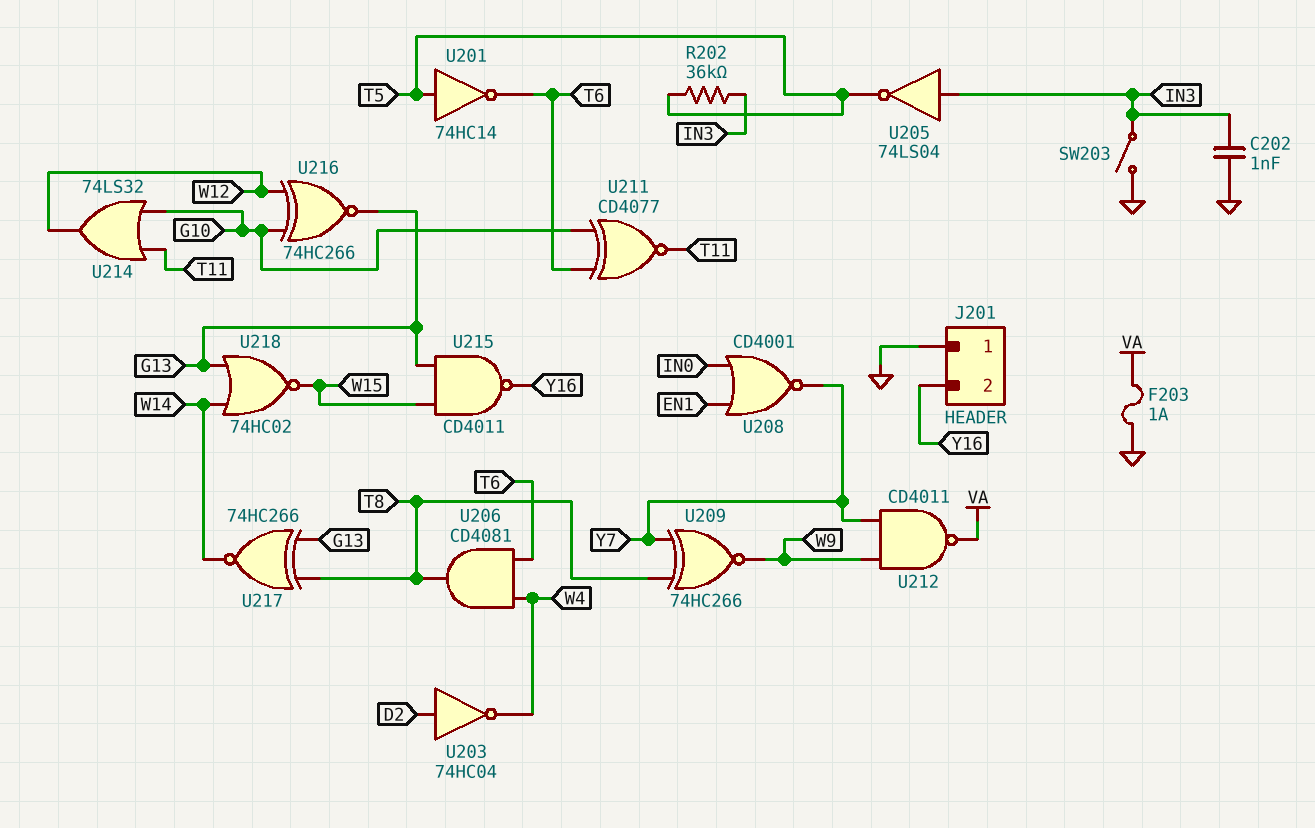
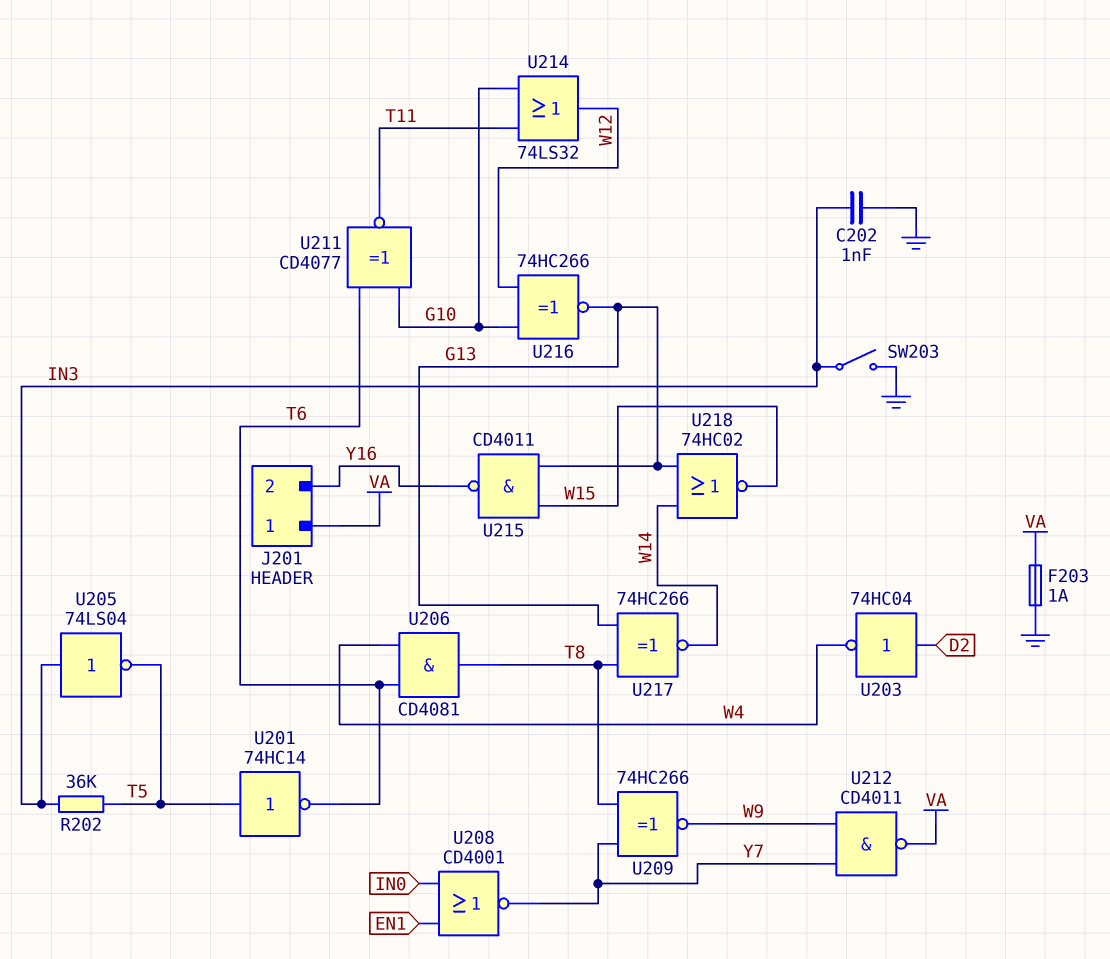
J201 pin 1: GND -> VA

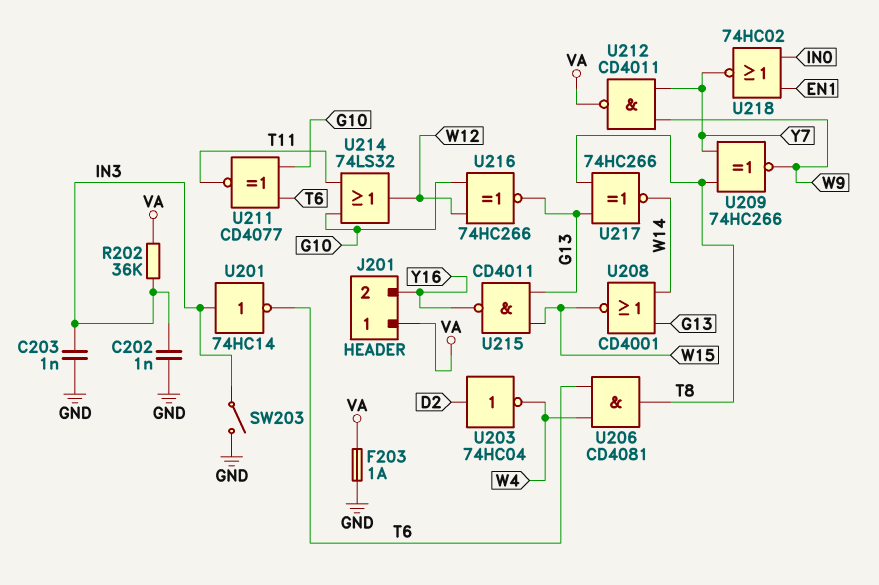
C203: none -> 1nF (GND, IN3)
R202: 36k (IN3, T5) -> 36k (IN3, VA)
U201: NOT 74HC14 (in T5, out T6) -> NOT 74HC14 (in IN3, out T6)
U205: NOT 74LS04 (in IN3, out T5) -> none
U208: NOR CD4001 (in EN1, in IN0, out Y7) -> NOR CD4001 (in G13, in W14, out W15)
U218: NOR 74HC02 (in G13, in W14, out W15) -> NOR 74HC02 (in EN1, in IN0, out Y7)

